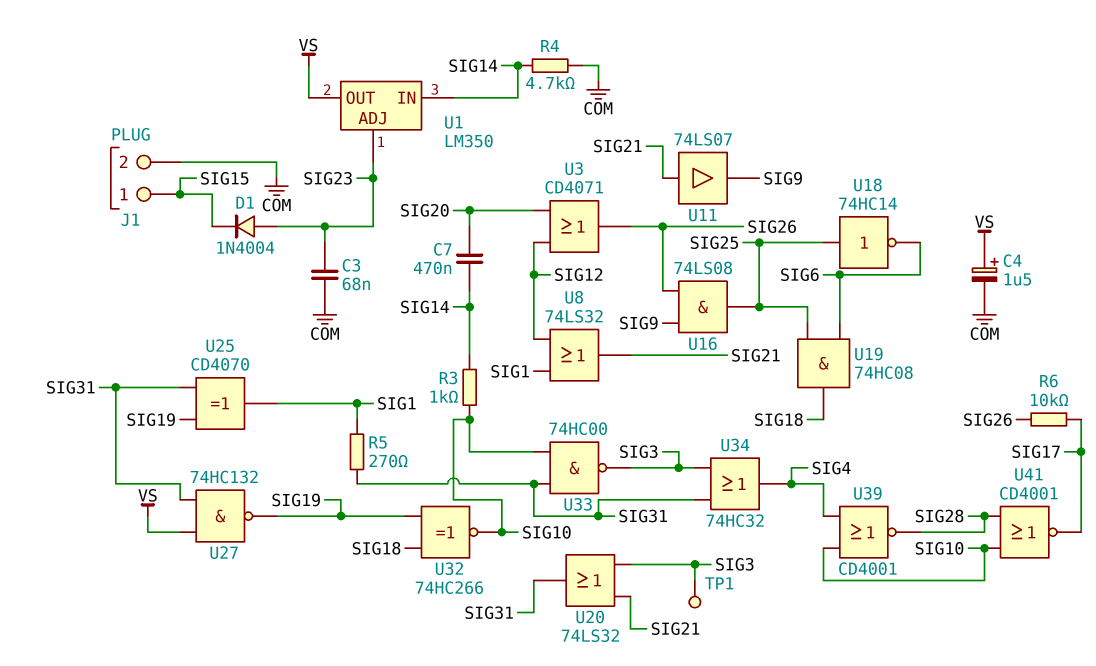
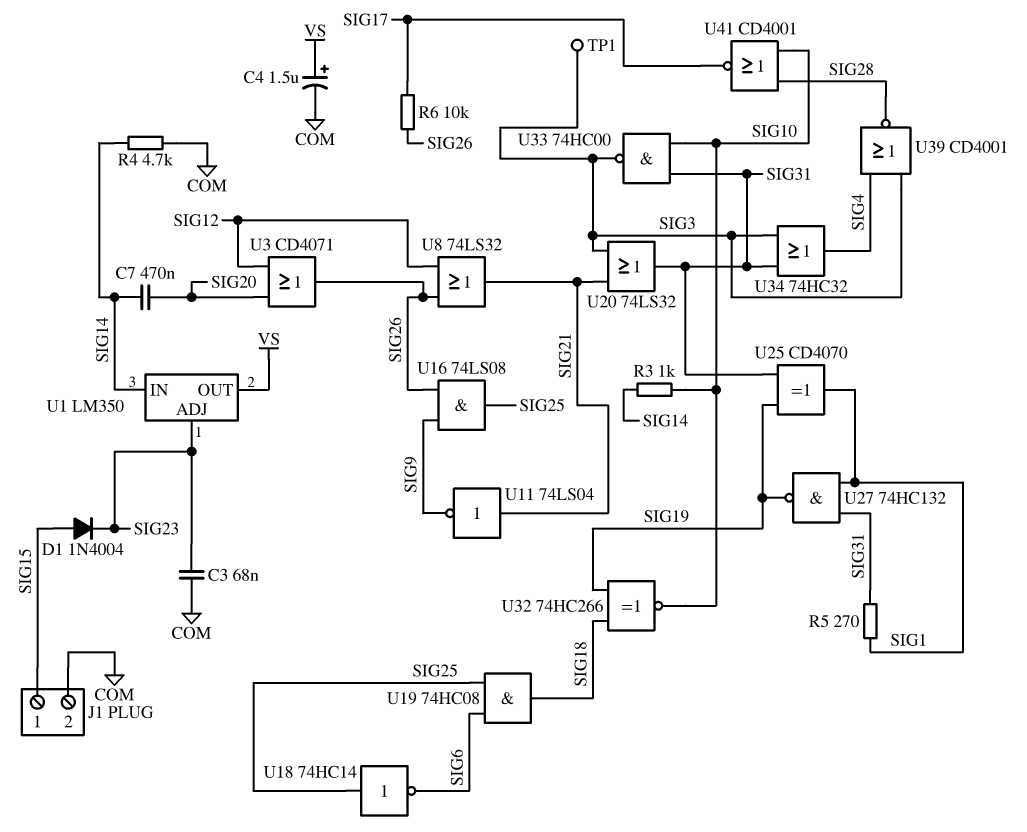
D1: diode 1N4004 (A SIG23, K SIG15) -> diode 1N4004 (A SIG15, K SIG23)
U8: OR 74LS32 (in SIG1, in SIG12, out SIG21) -> OR 74LS32 (in SIG12, in SIG26, out SIG21)
U11: buffer 74LS07 (in SIG21, out SIG9) -> NOT 74LS04 (in SIG21, out SIG9)
U27: NAND 74HC132 (in SIG31, in VS, out SIG19) -> NAND 74HC132 (in SIG1, in SIG31, out SIG19)
U39: NOR CD4001 (in SIG4, in SIG10, out SIG28) -> NOR CD4001 (in SIG3, in SIG4, out SIG28)

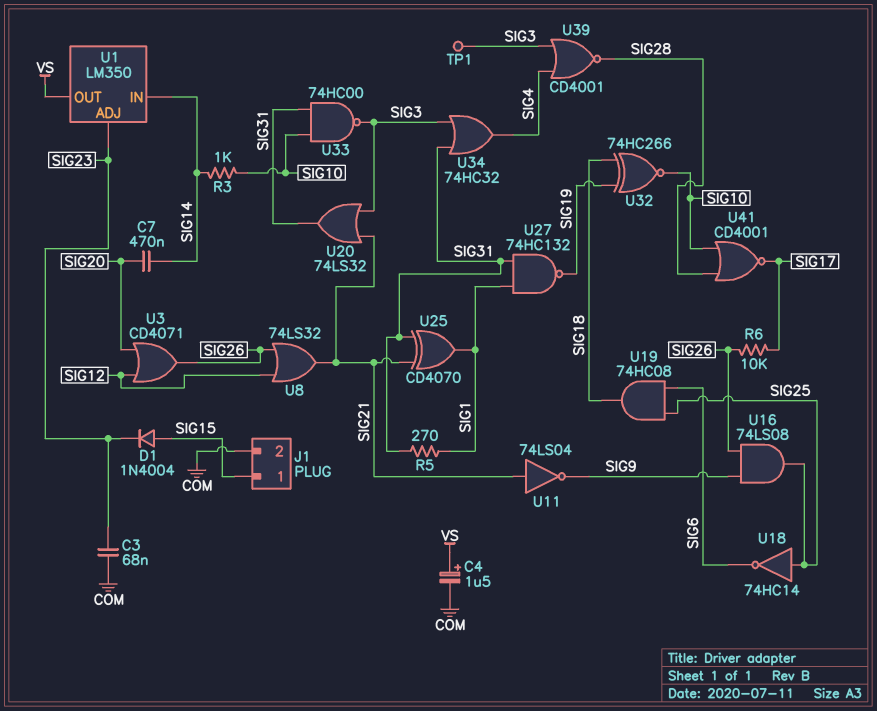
R4: 4.7k (COM, SIG14) -> none
U25: XOR CD4070 (in SIG19, in SIG31, out SIG1) -> XOR CD4070 (in SIG21, in SIG31, out SIG1)

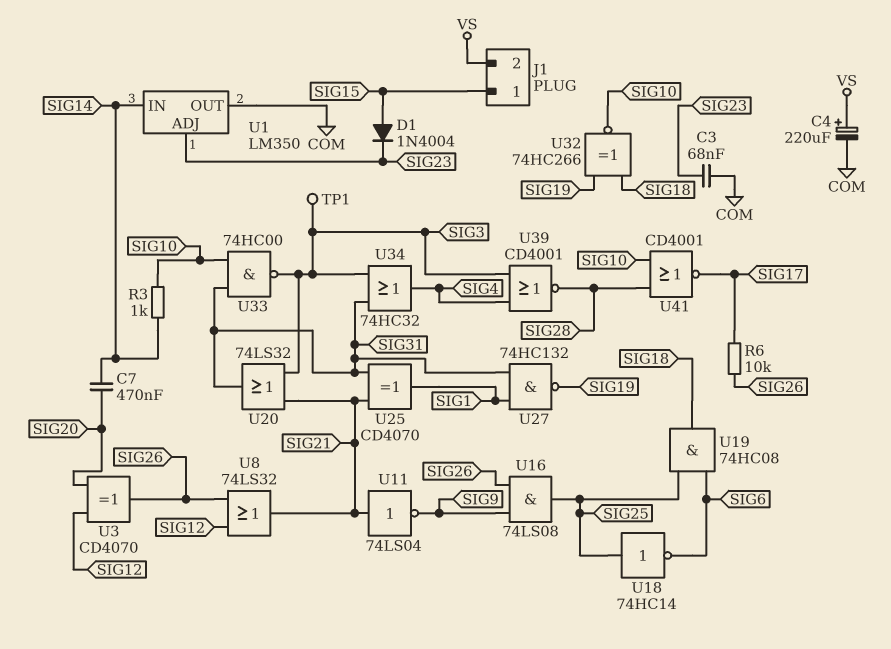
C4: 1.5uF (plus VS, minus COM) -> 220uF (plus VS, minus COM)
J1 pin 2: COM -> VS
R5: 270 (SIG1, SIG31) -> none
U1 pin OUT: VS -> COM
U3: OR CD4071 (in SIG12, in SIG20, out SIG26) -> XOR CD4070 (in SIG12, in SIG20, out SIG26)

